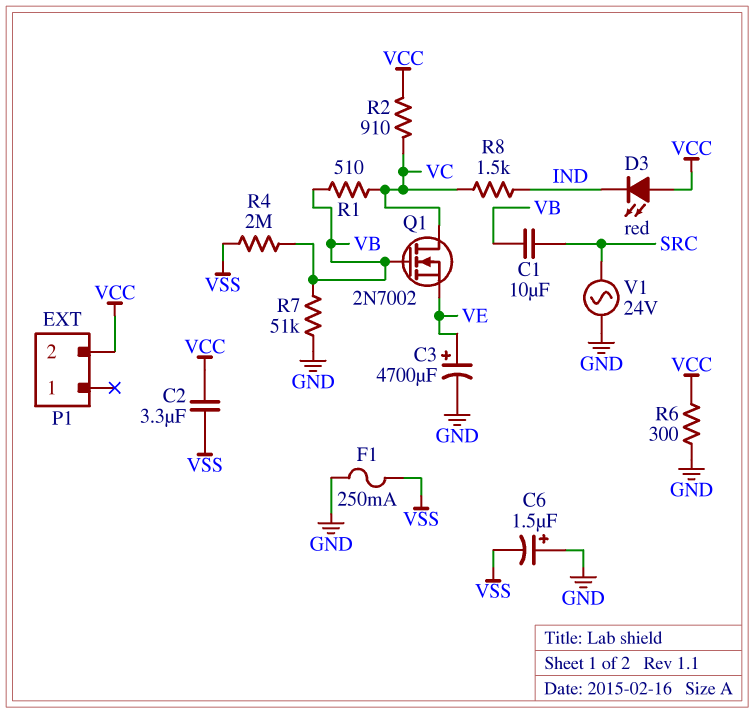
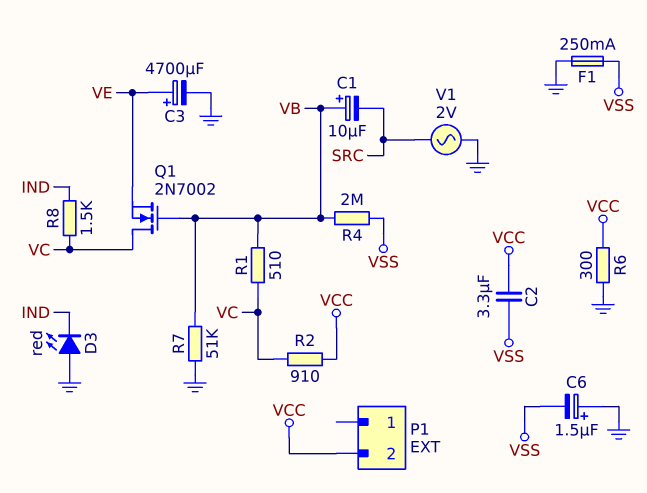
C1: 10uF (SRC, VB) -> 10uF (plus VB, minus SRC)
D3: LED red (A VCC, K IND) -> LED red (A GND, K IND)
V1: AC 24V (GND, SRC) -> AC 2V (GND, SRC)

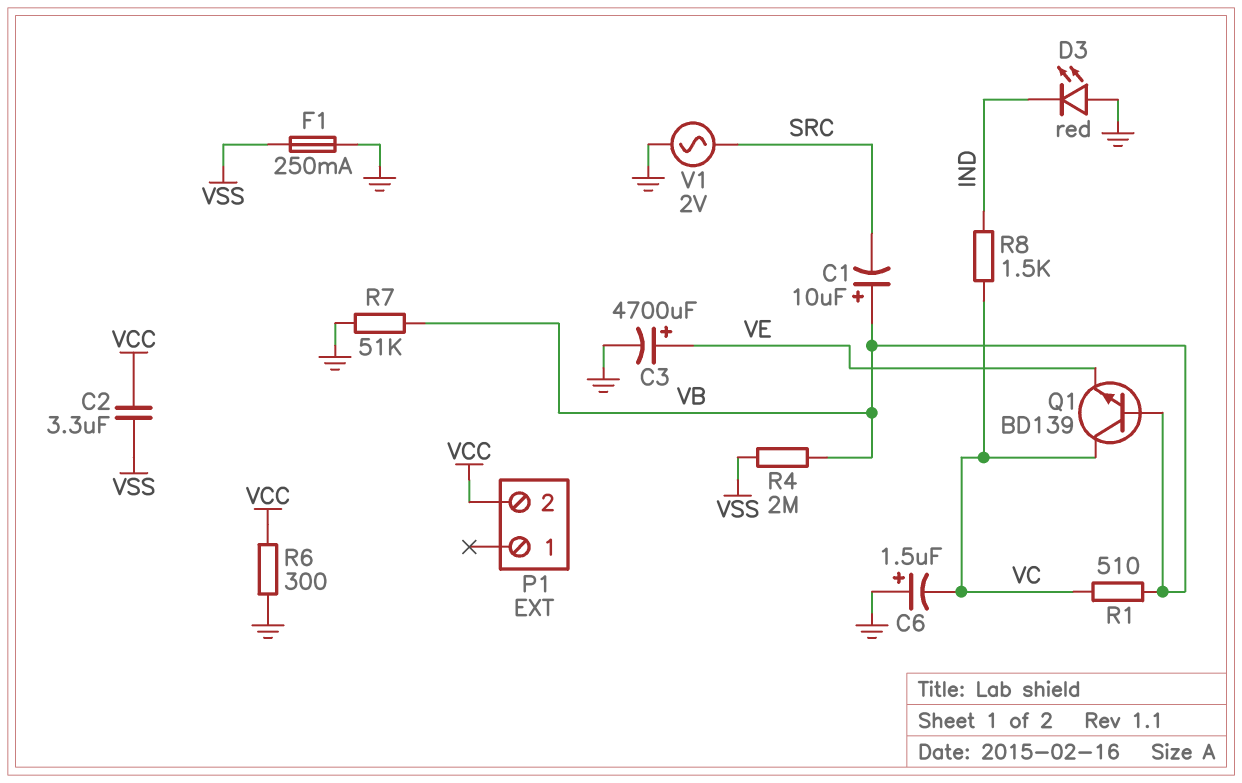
C6: 1.5uF (plus GND, minus VSS) -> 1.5uF (plus GND, minus VC)
Q1: NMOS 2N7002 (G VB, D VC, S VE) -> NPN BD139 (B VB, C VC, E VE)
R2: 910 (VC, VCC) -> none

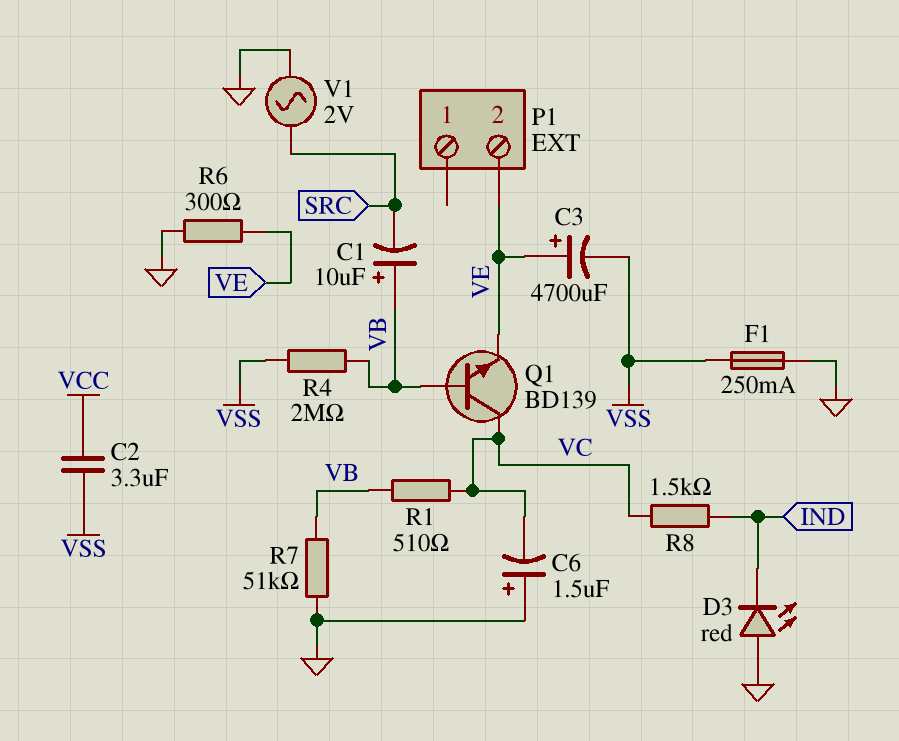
C3: 4700uF (plus VE, minus GND) -> 4700uF (plus VE, minus VSS)
P1 pin 2: VCC -> VE
R6: 300 (GND, VCC) -> 300 (GND, VE)

